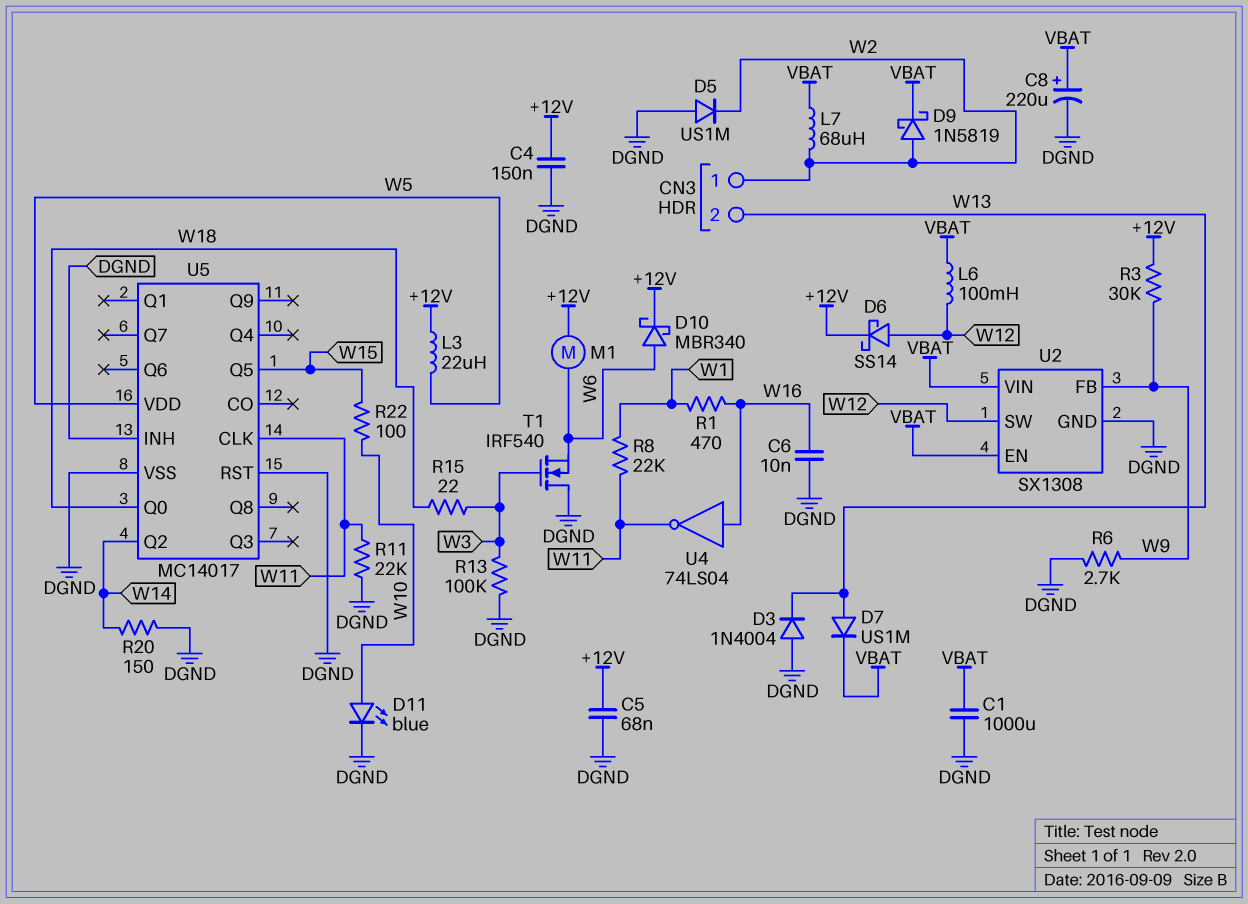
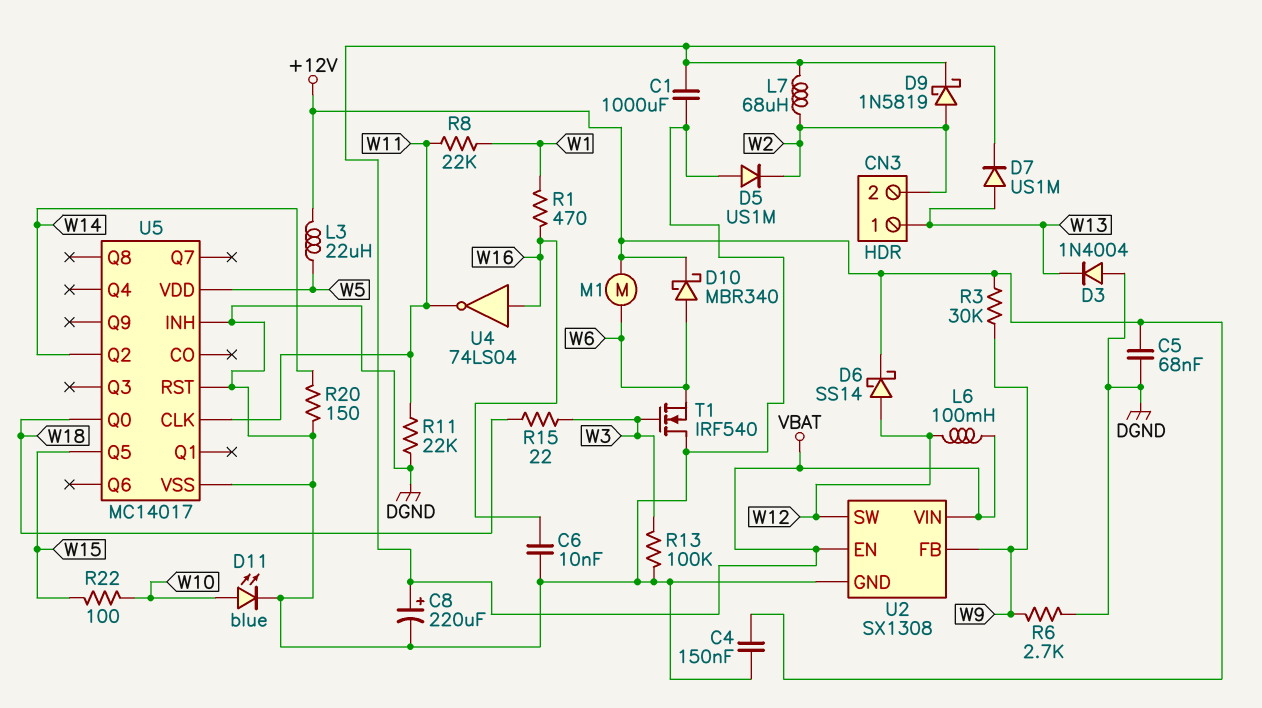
CN3 pin 1: W2 -> W13
CN3 pin 2: W13 -> W2

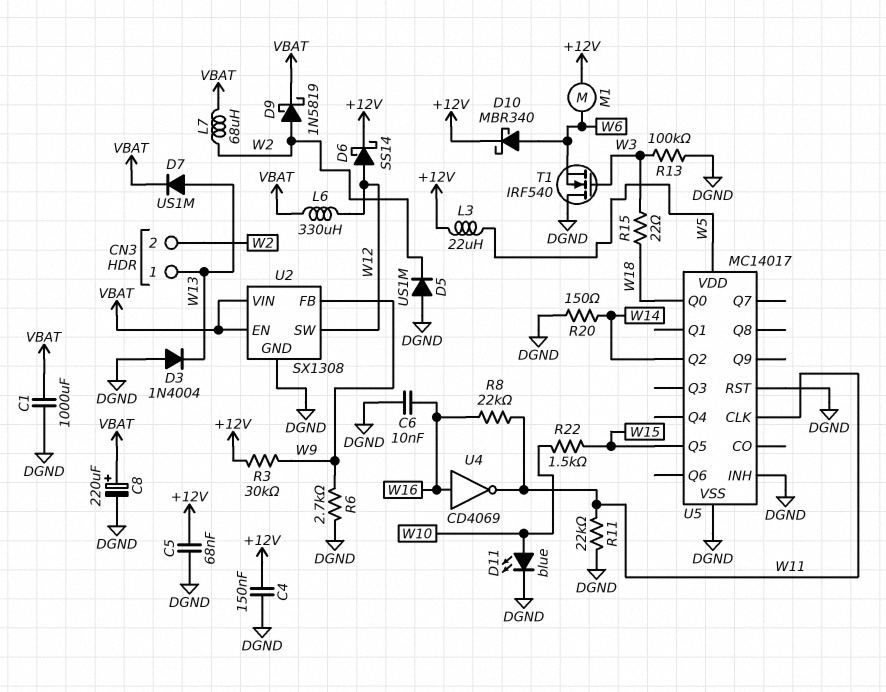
L6: 100mH (VBAT, W12) -> 330uH (VBAT, W12)
R1: 470 (W1, W16) -> none
R8: 22k (W1, W11) -> 22k (W11, W16)
R22: 100 (W10, W15) -> 1.5k (W10, W15)
U4: NOT 74LS04 (in W16, out W11) -> NOT CD4069 (in W16, out W11)

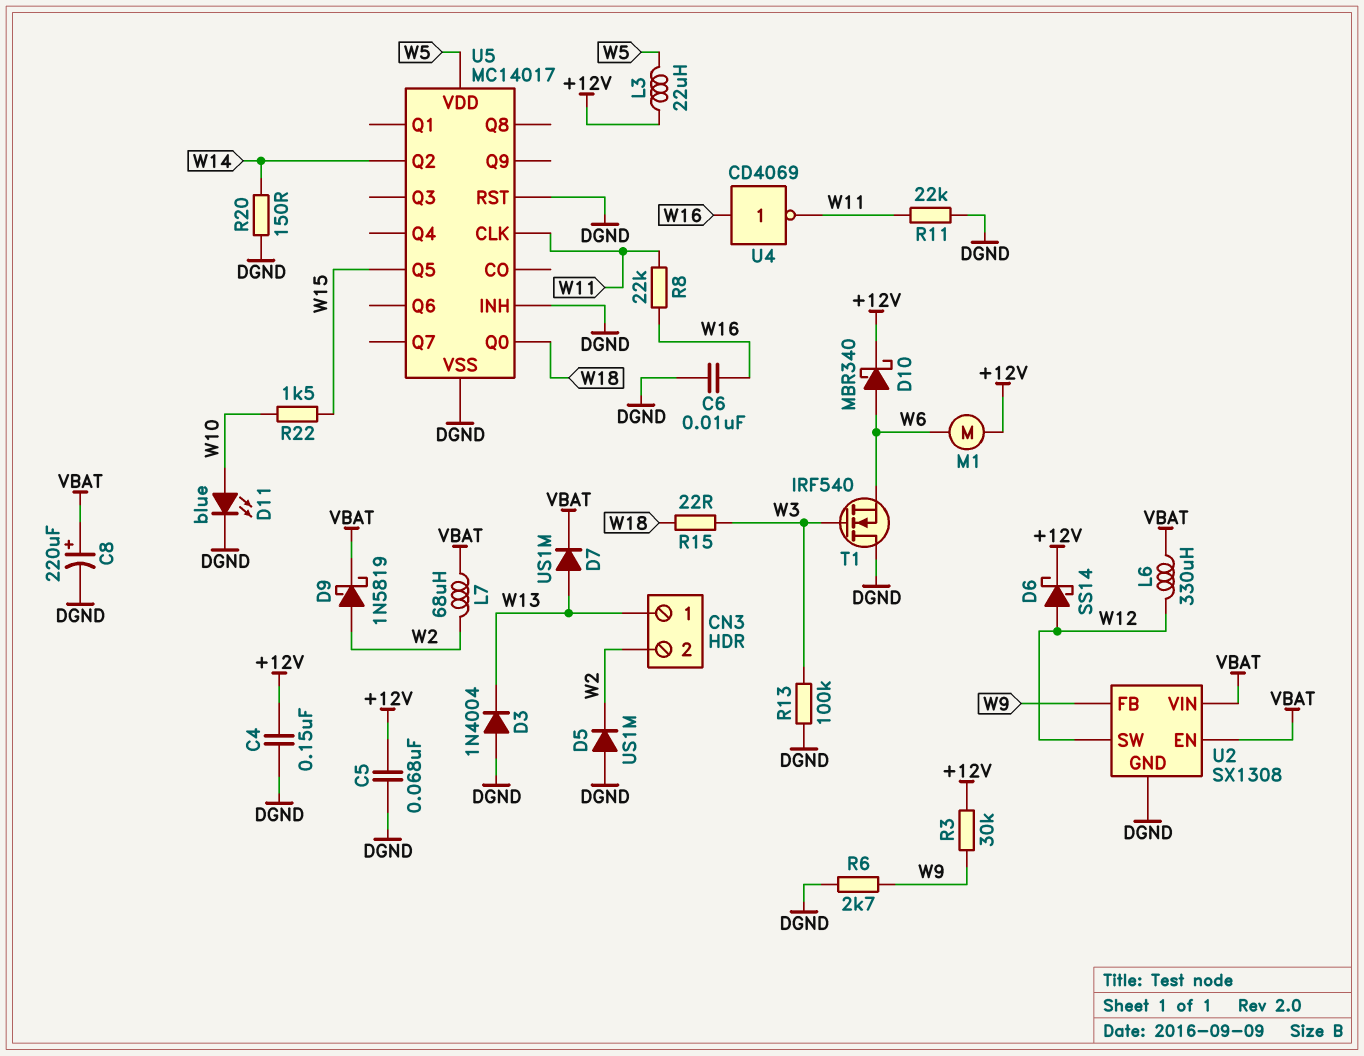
C1: 1000uF (DGND, VBAT) -> none

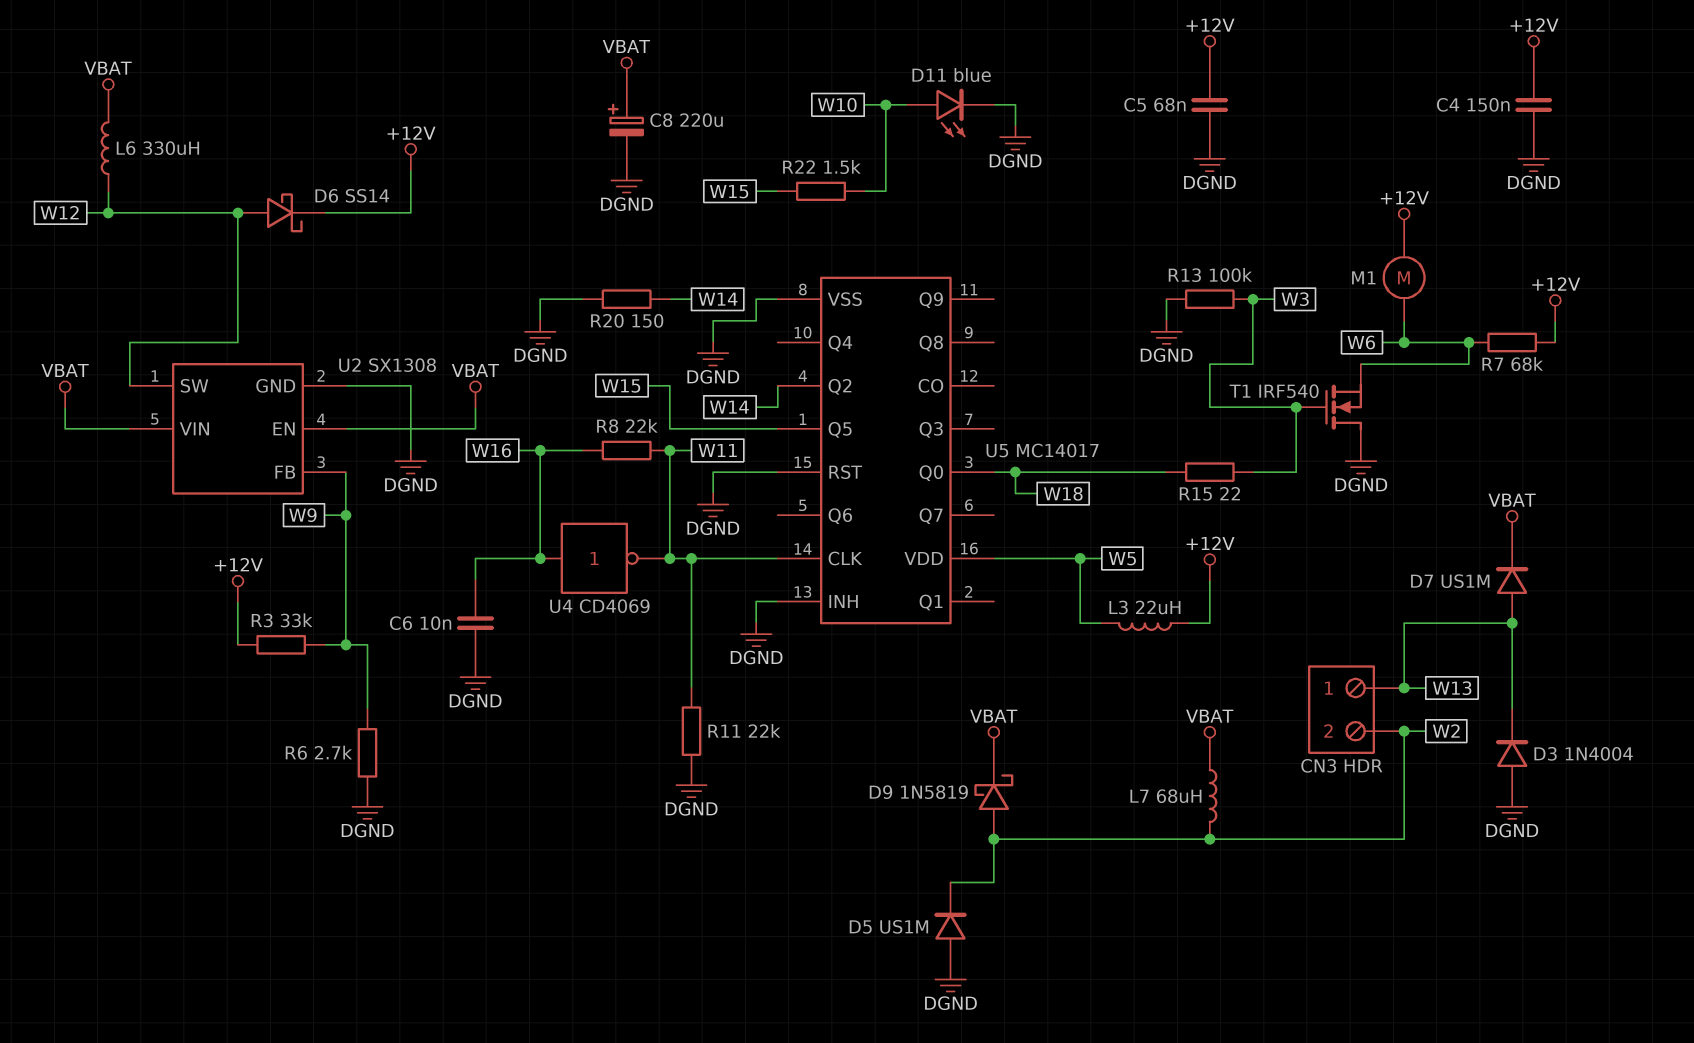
D10: schottky MBR340 (A W6, K +12V) -> none
R3: 30k (+12V, W9) -> 33k (+12V, W9)
R7: none -> 68k (+12V, W6)

